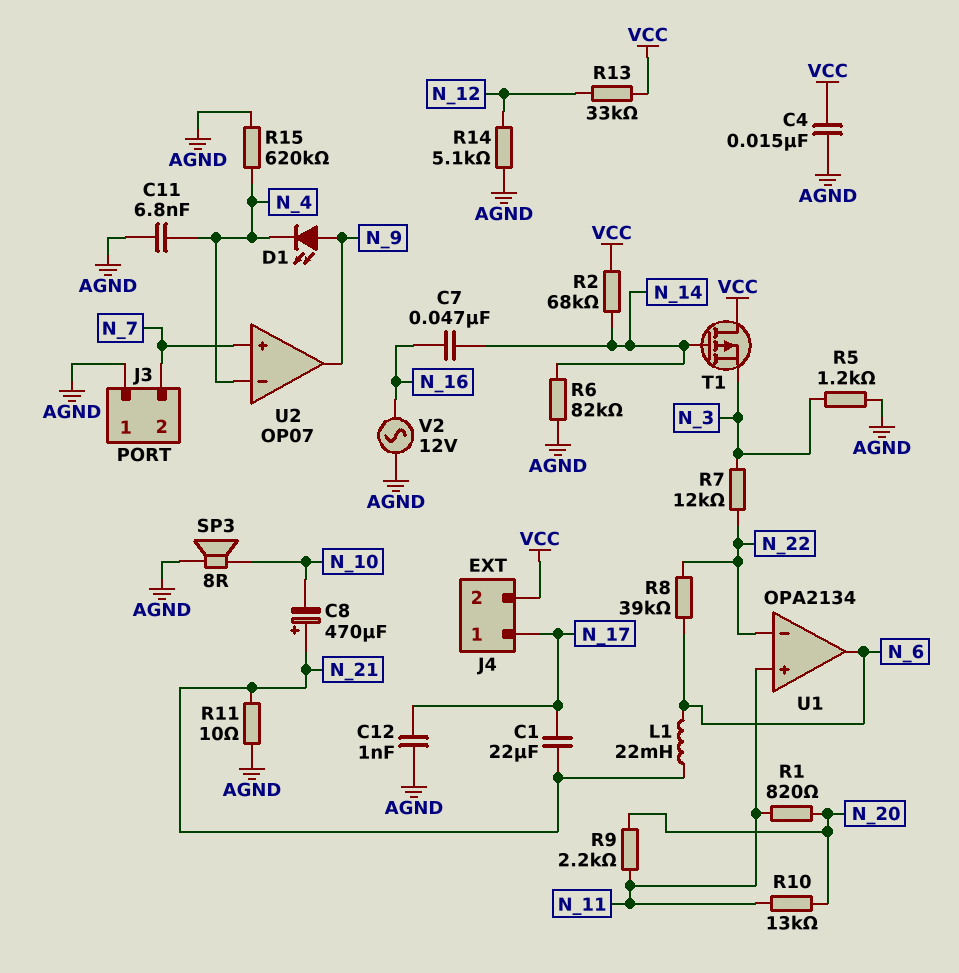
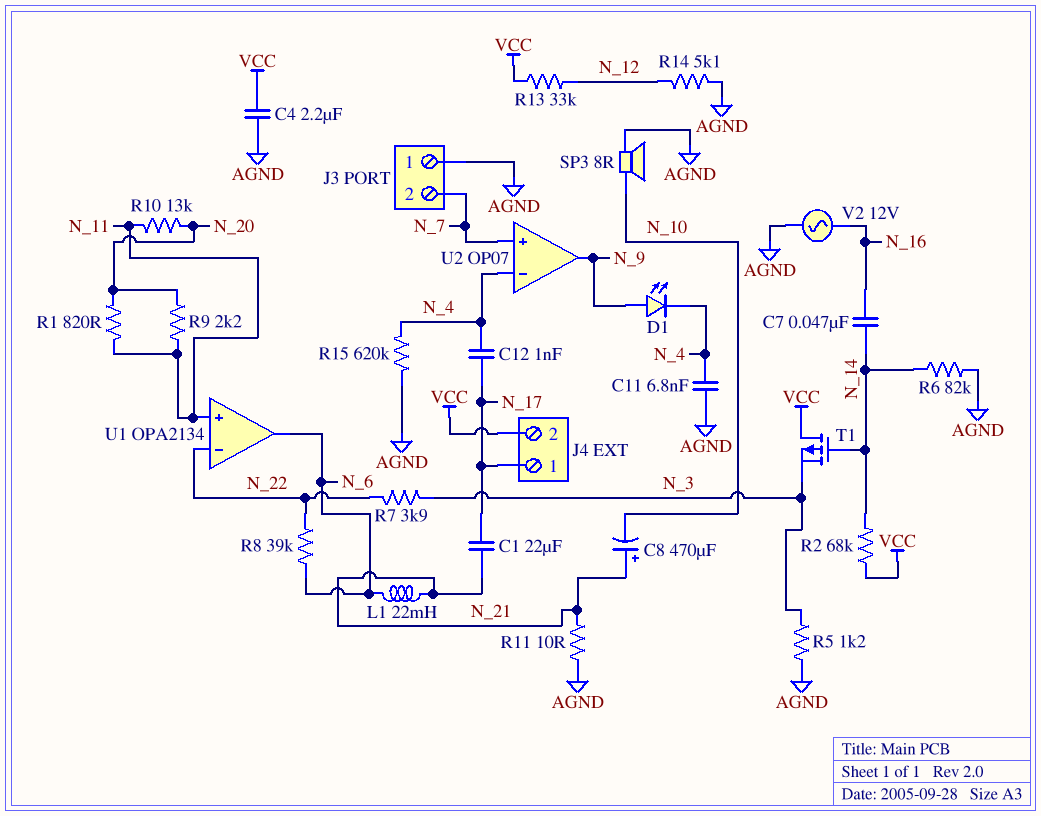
C4: 15nF (AGND, VCC) -> 2.2uF (AGND, VCC)
C12: 1nF (AGND, N_17) -> 1nF (N_4, N_17)
R7: 12k (N_3, N_22) -> 3.9k (N_3, N_22)

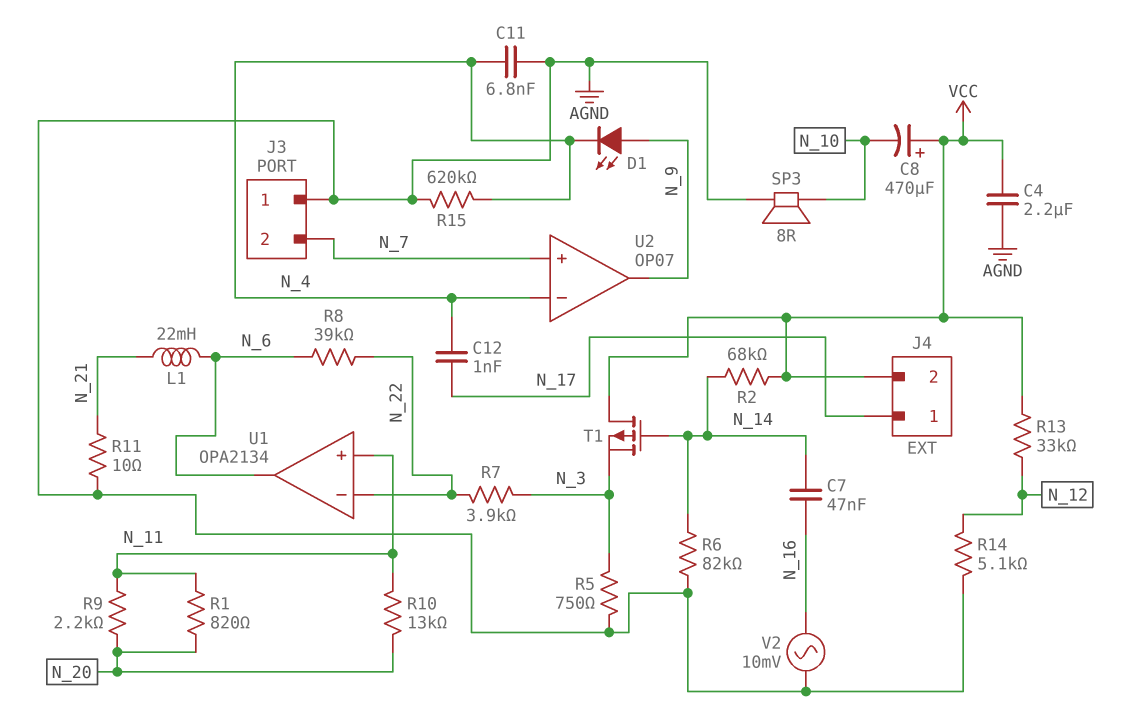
C1: 22uF (N_17, N_21) -> none
C8: 470uF (plus N_21, minus N_10) -> 470uF (plus VCC, minus N_10)
R5: 1.2k (AGND, N_3) -> 750 (AGND, N_3)
V2: AC 12V (AGND, N_16) -> AC 10mV (AGND, N_16)

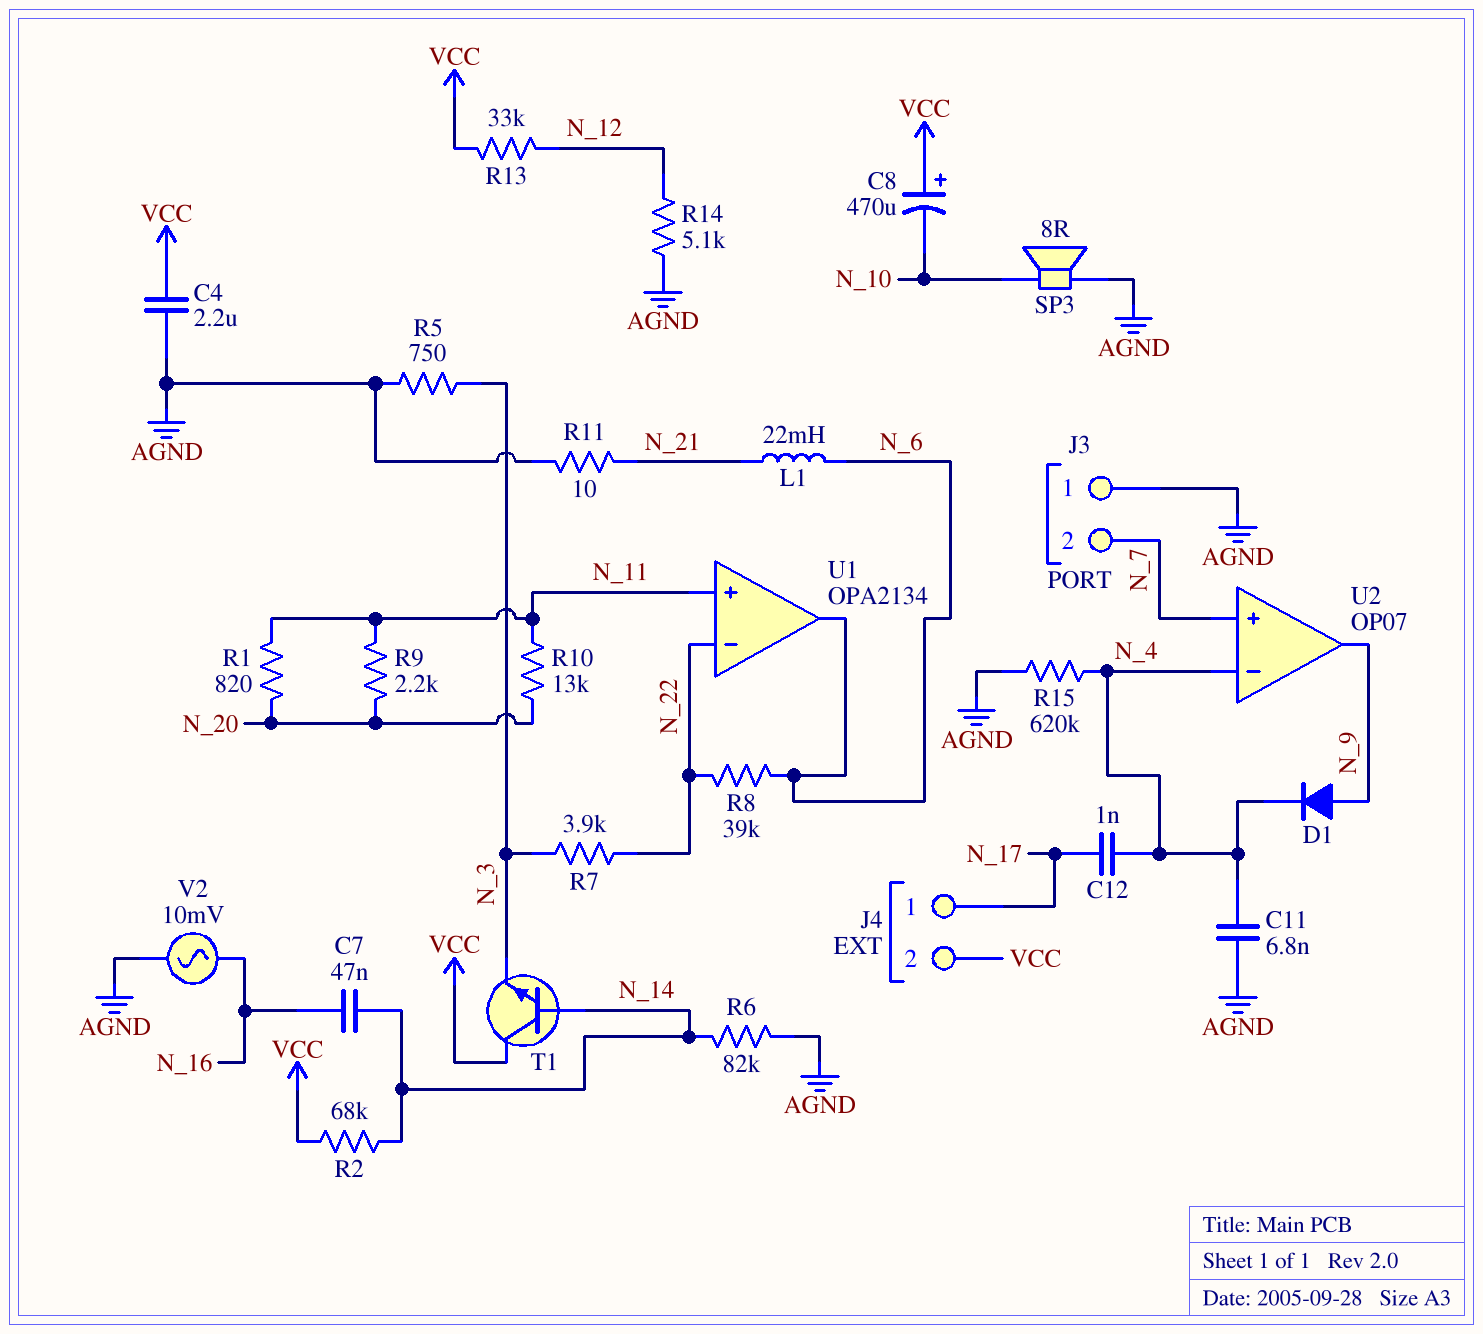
D1: LED (A N_9, K N_4) -> diode (A N_9, K N_4)
T1: PMOS (G N_14, D VCC, S N_3) -> NPN (B N_14, C VCC, E N_3)

